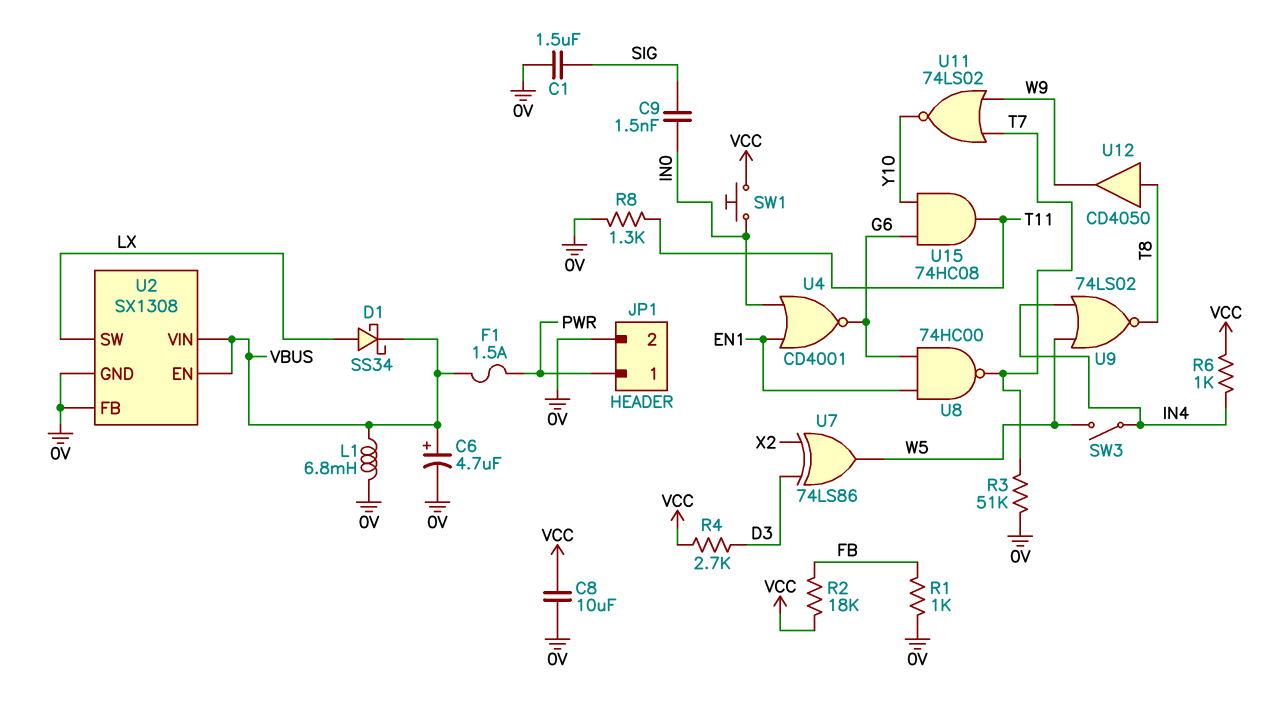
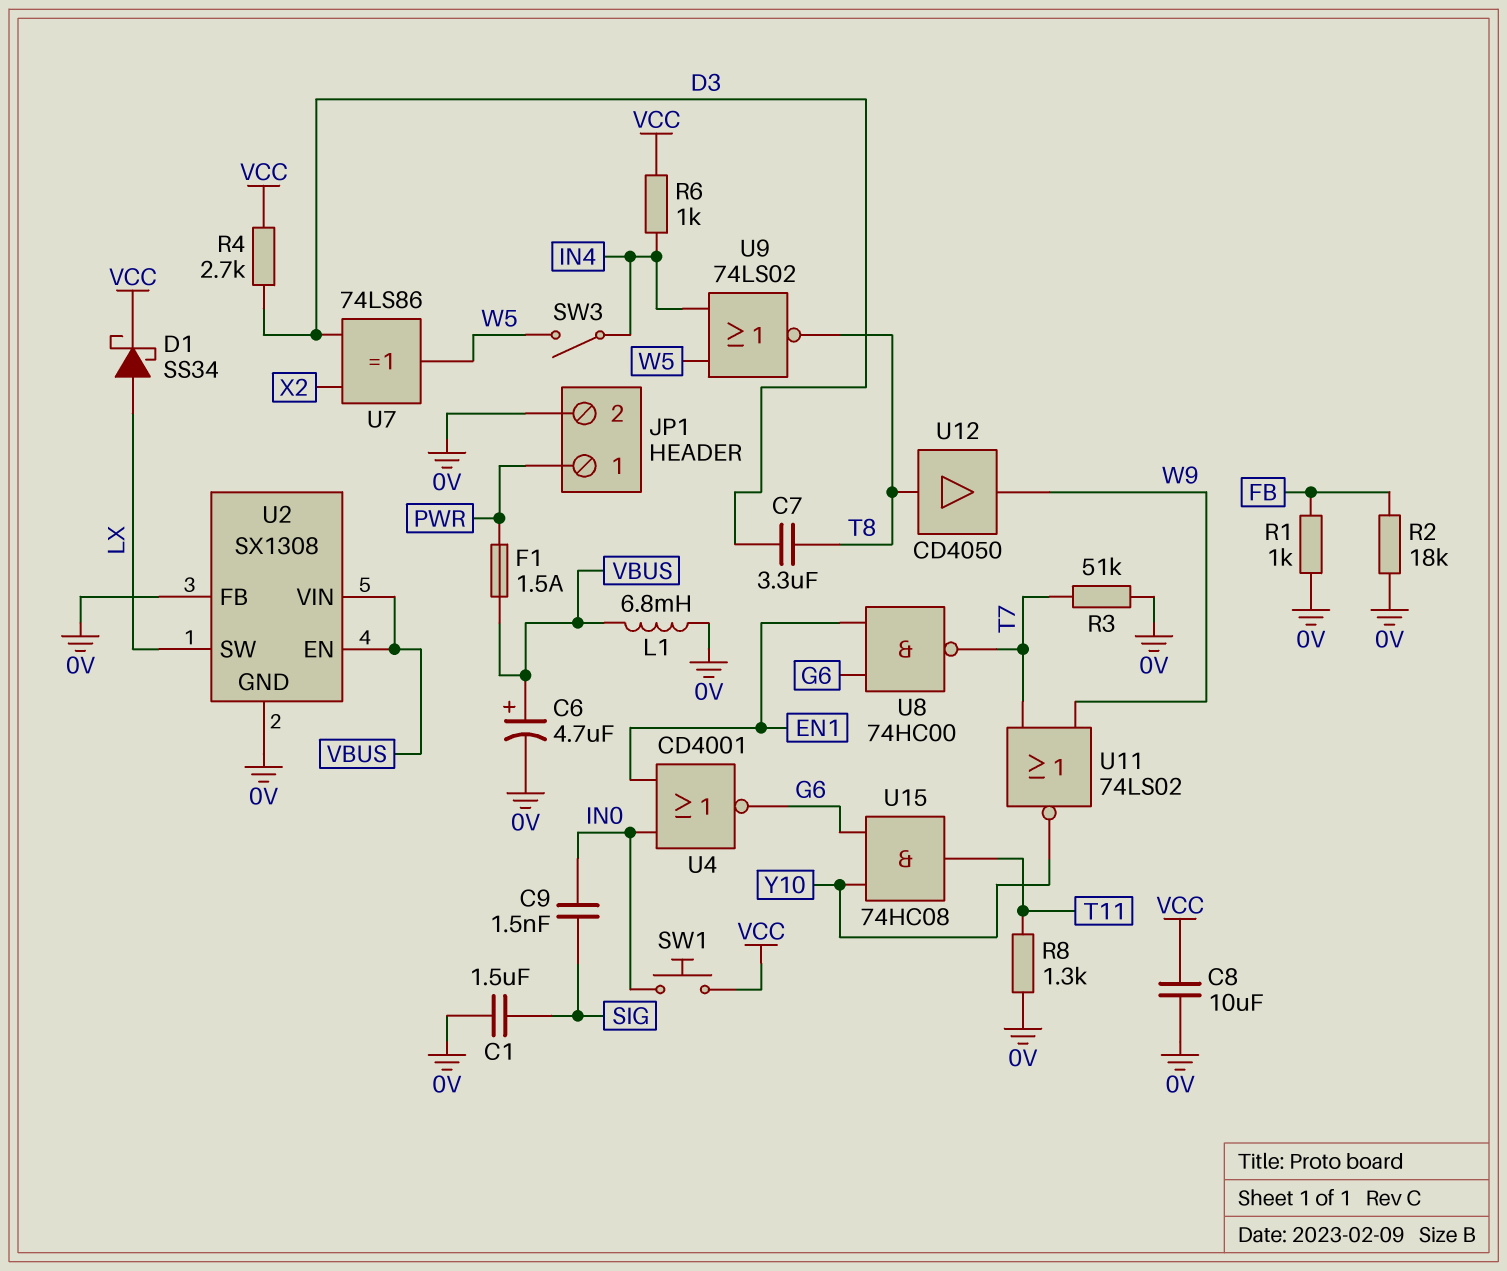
C7: none -> 3.3uF (D3, T8)
D1: schottky SS34 (A LX, K VBUS) -> schottky SS34 (A LX, K VCC)
R2: 18k (FB, VCC) -> 18k (0V, FB)

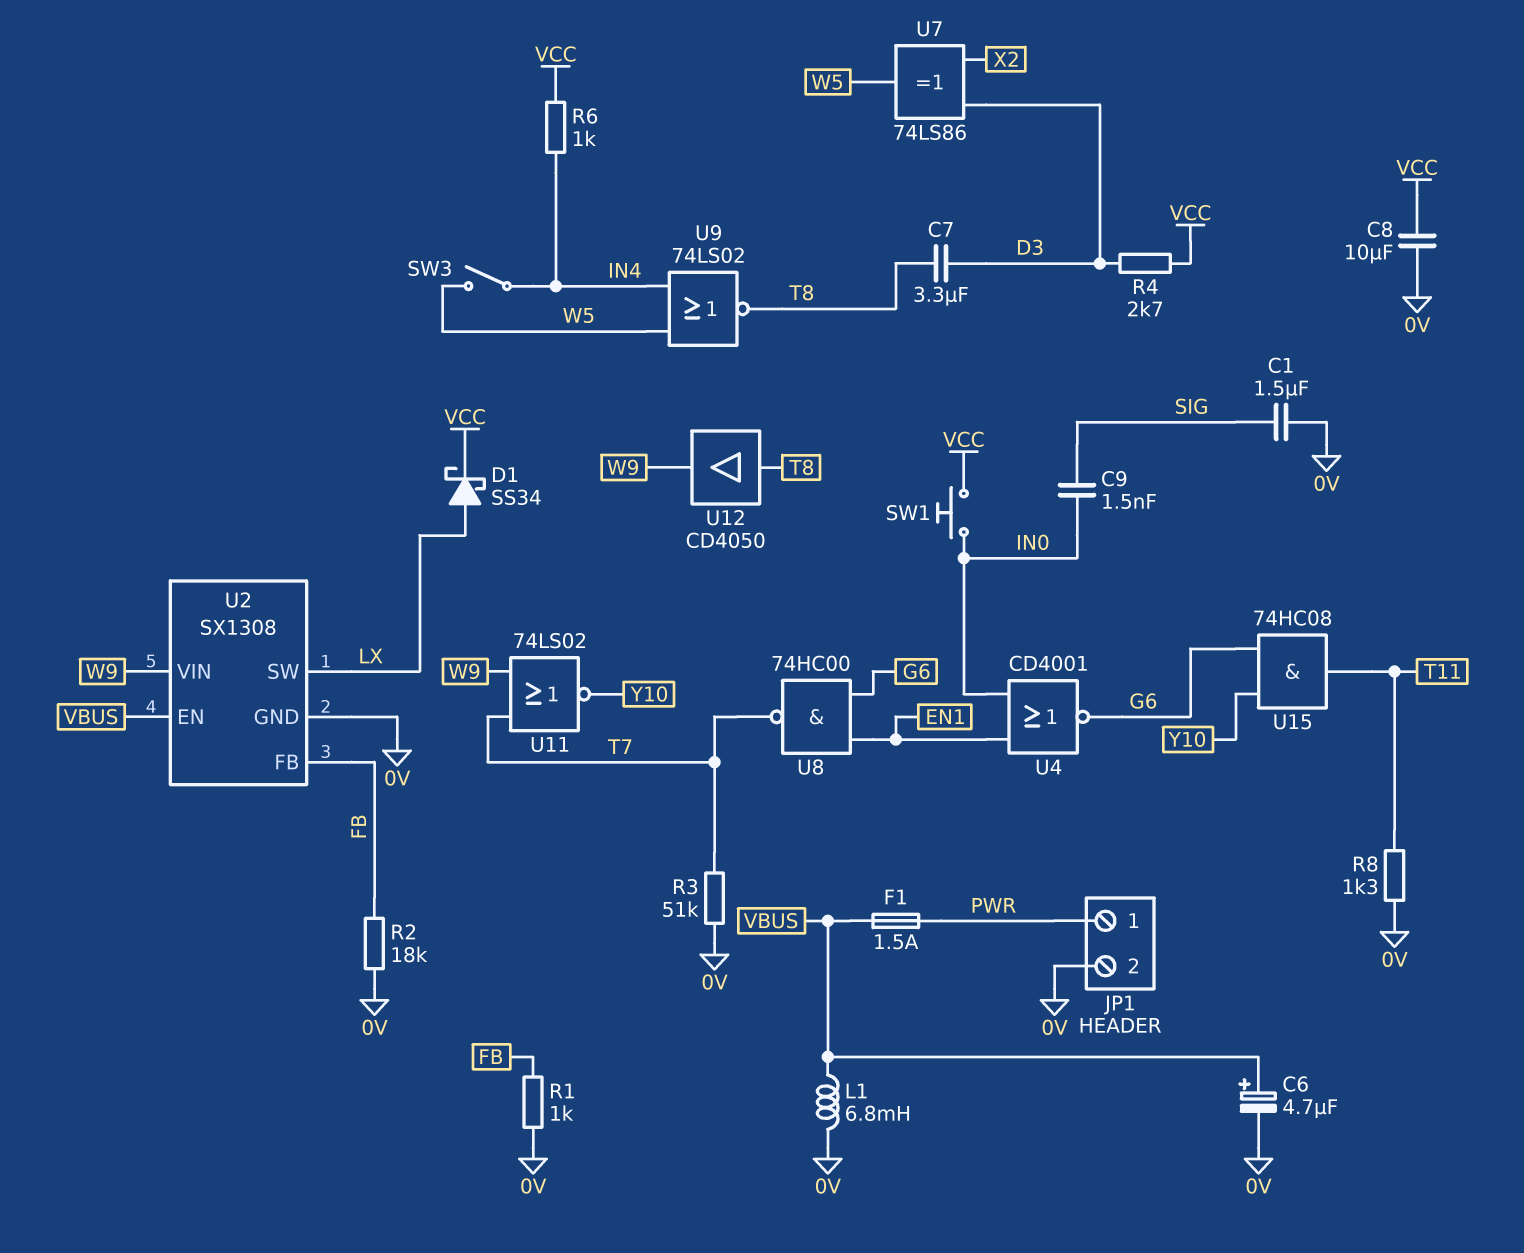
U2 pin FB: 0V -> FB
U2 pin VIN: VBUS -> W9

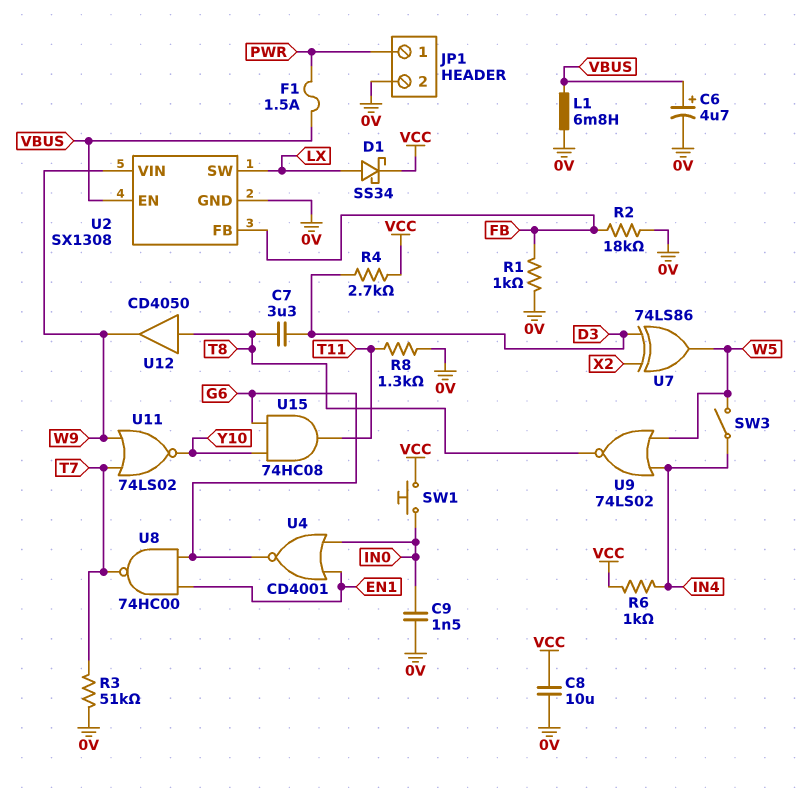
C1: 1.5uF (0V, SIG) -> none
C9: 1.5nF (IN0, SIG) -> 1.5nF (0V, IN0)

